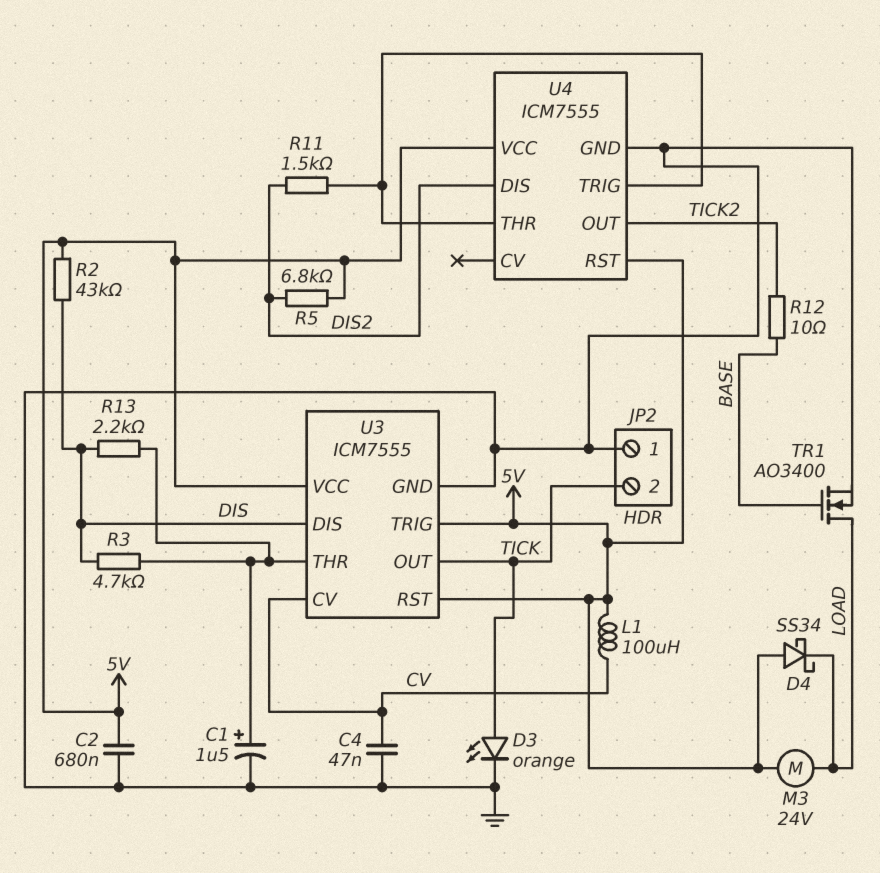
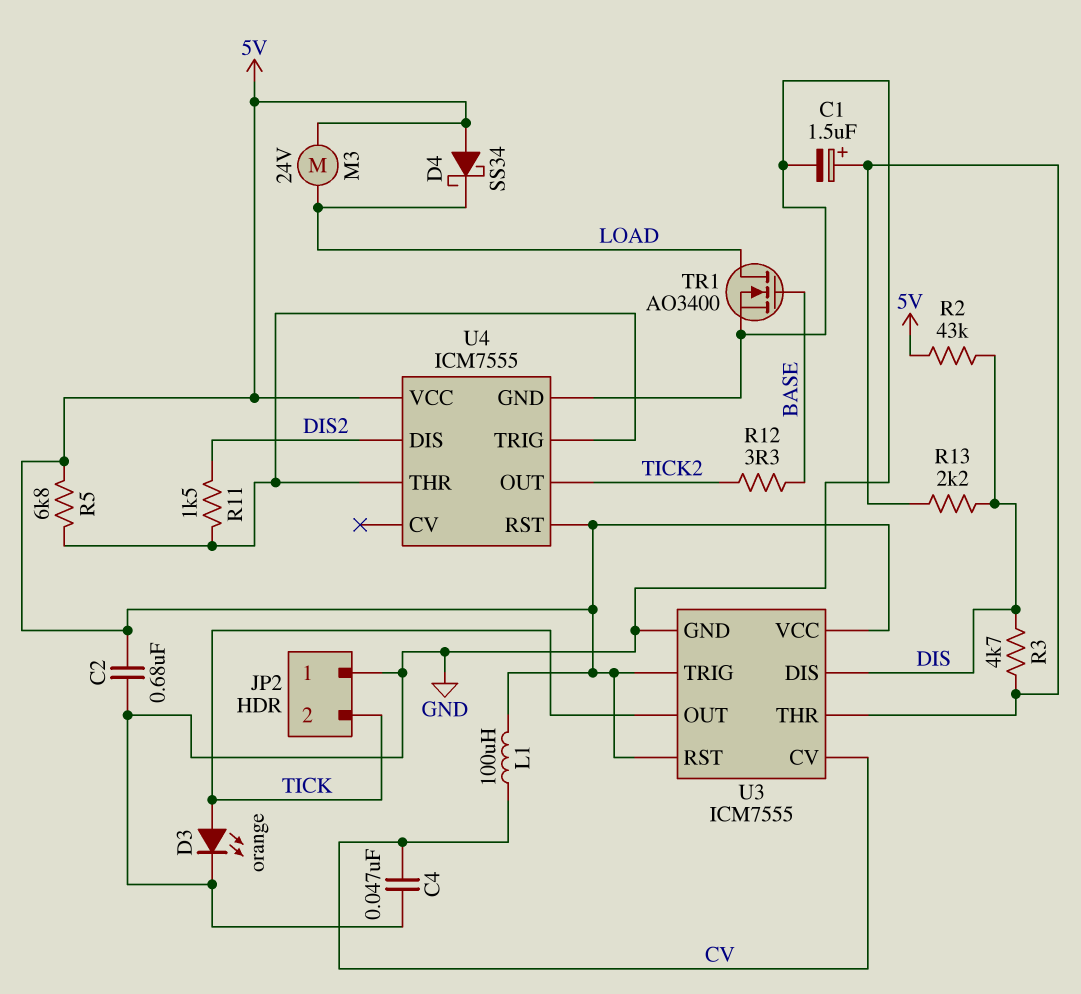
R5: 6.8k (5V, DIS2) -> 6.8k (5V, U4/THR)
R12: 10 (BASE, TICK2) -> 3.3 (BASE, TICK2)

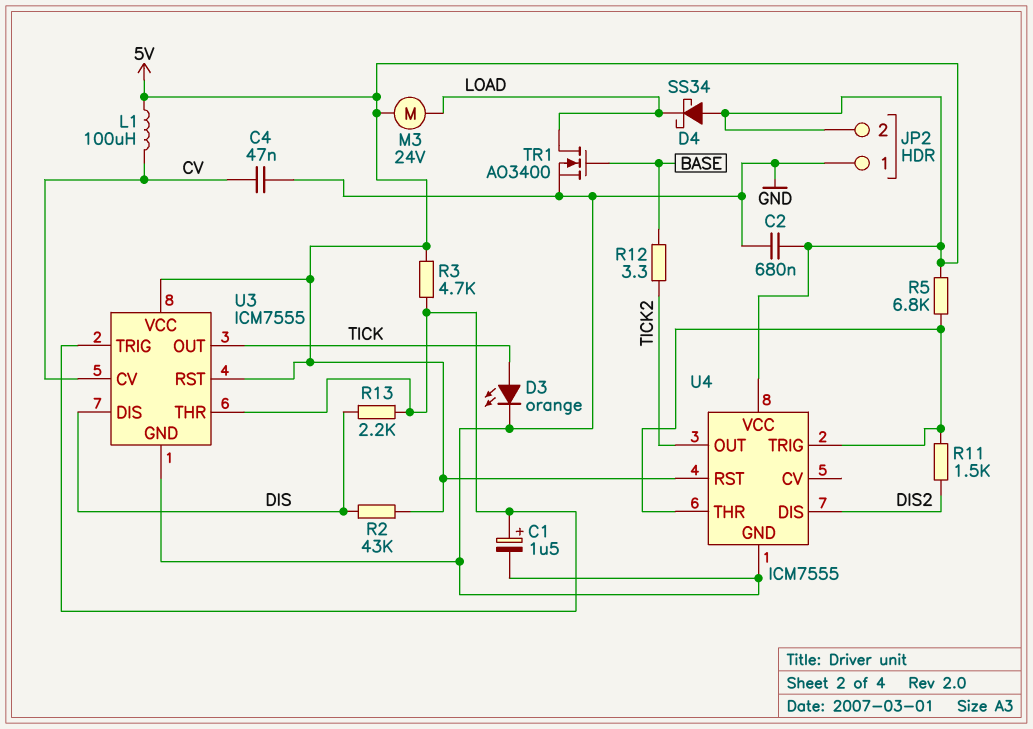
JP2 pin 2: TICK -> 5V
R3: 4.7k (DIS, U3/THR) -> 4.7k (5V, U3/THR)
U3 pin TRIG: 5V -> U3/THR

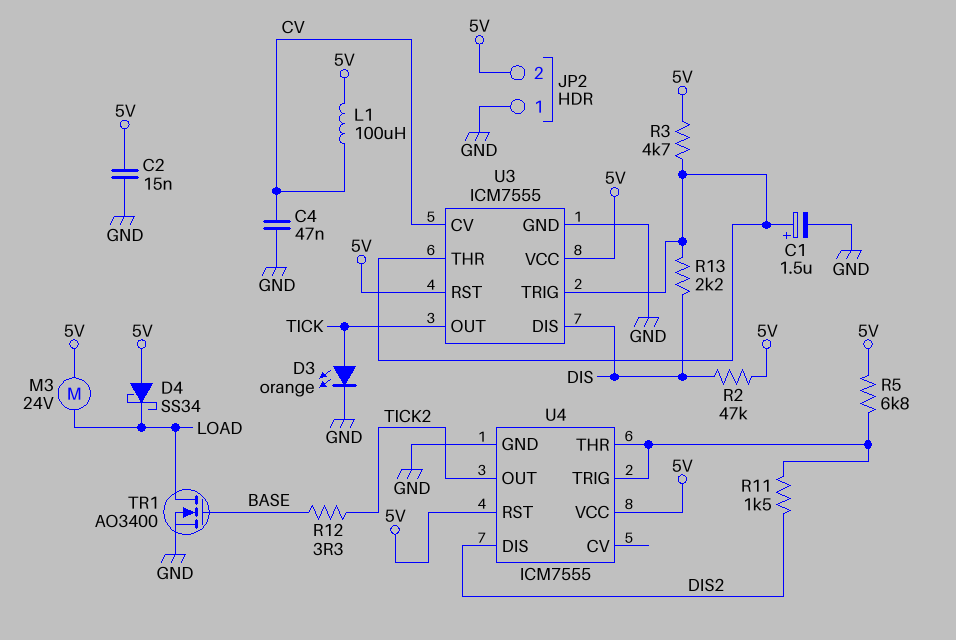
C2: 680nF (5V, GND) -> 15nF (5V, GND)
R2: 43k (5V, DIS) -> 47k (5V, DIS)

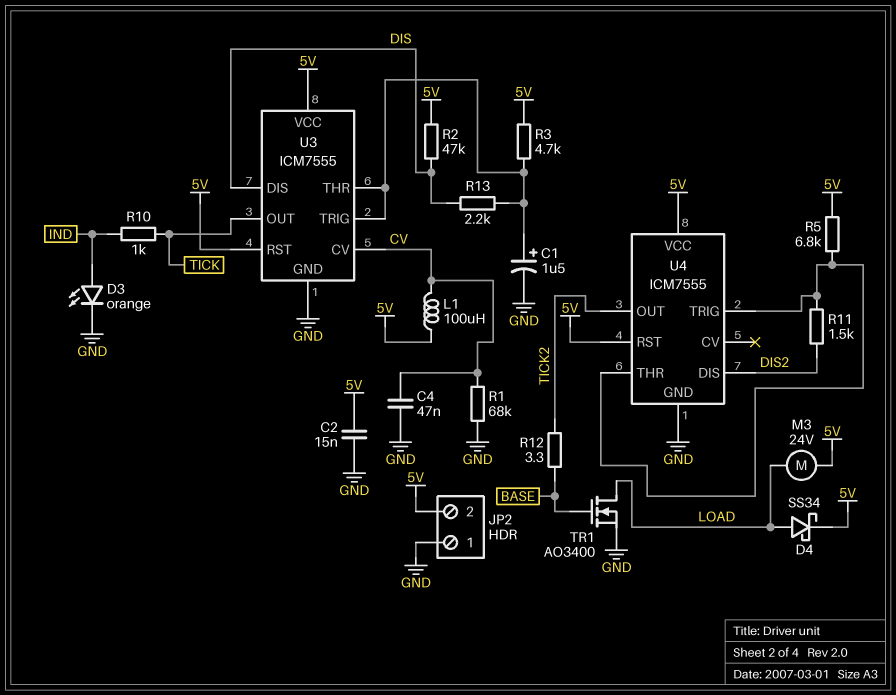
D3: LED orange (A TICK, K GND) -> LED orange (A IND, K GND)
D4: schottky SS34 (A 5V, K LOAD) -> schottky SS34 (A LOAD, K 5V)
R1: none -> 68k (CV, GND)
R10: none -> 1k (IND, TICK)

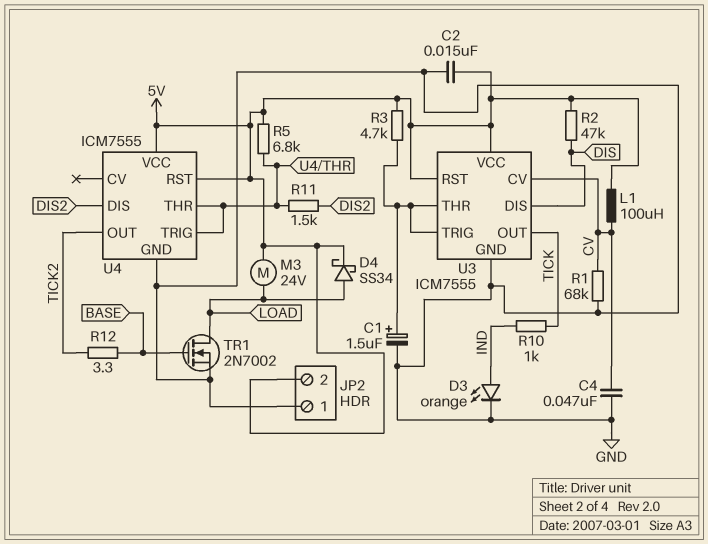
R13: 2.2k (DIS, U3/THR) -> none
TR1: NMOS AO3400 (G BASE, D LOAD, S GND) -> NMOS 2N7002 (G BASE, D LOAD, S GND)

